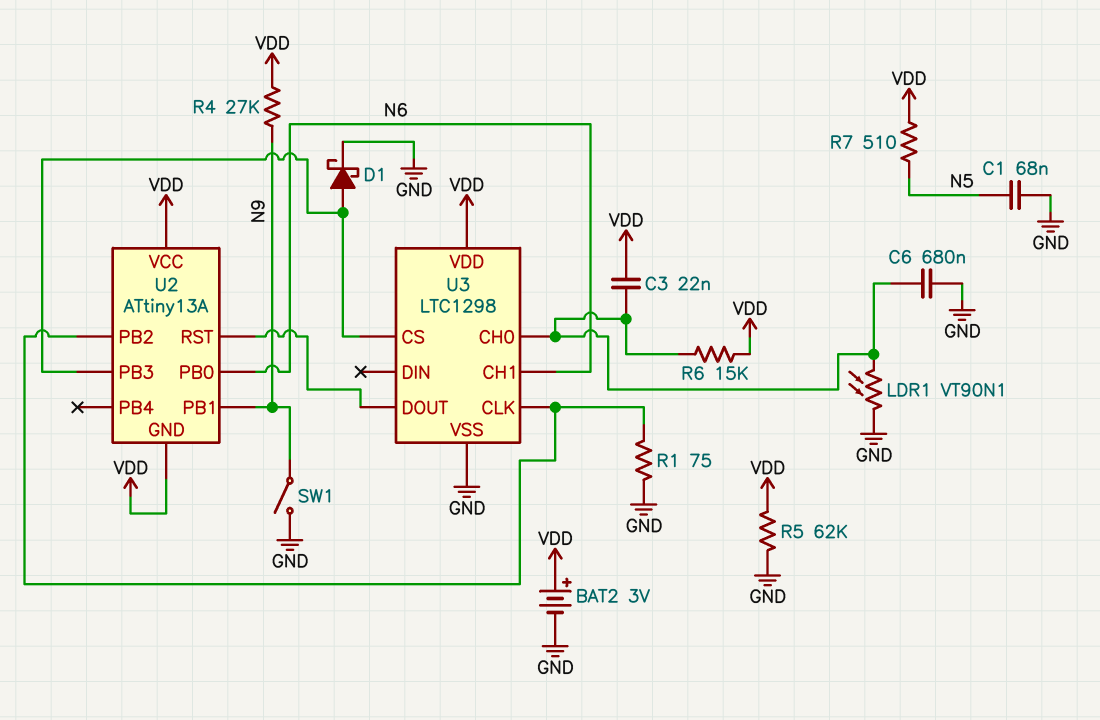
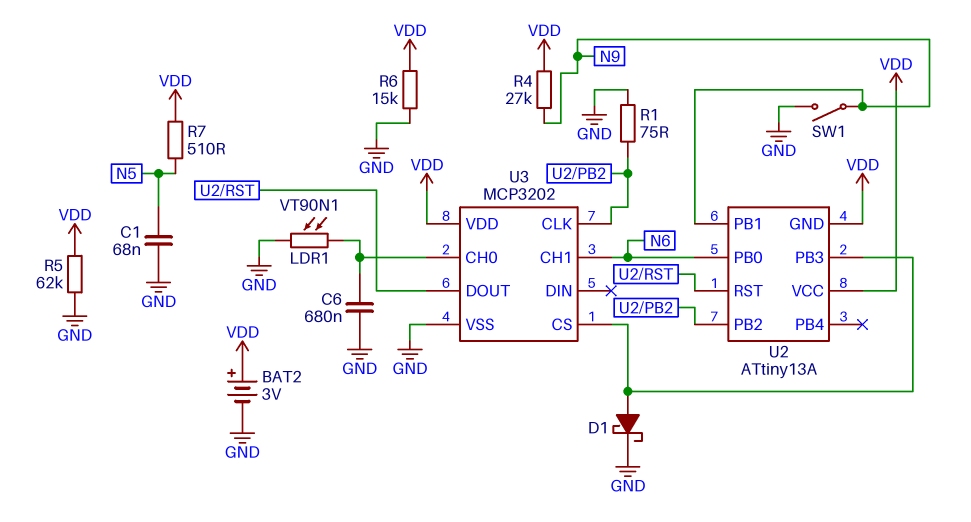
C3: 22nF (U3/CH0, VDD) -> none
R6: 15k (U3/CH0, VDD) -> 15k (GND, VDD)
U3: LTC1298 -> MCP3202

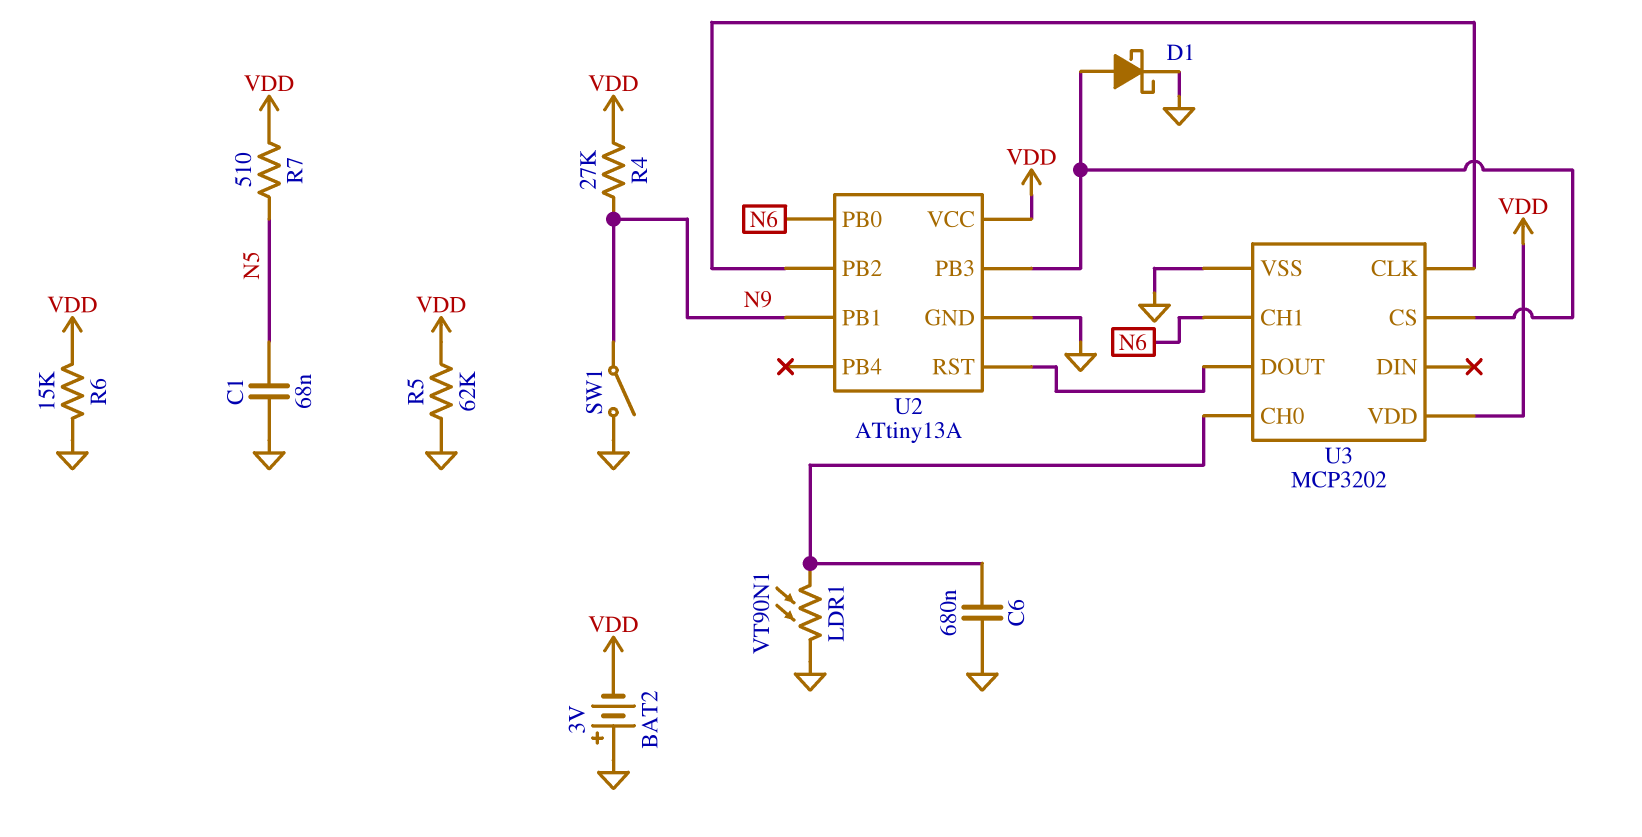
BAT2: 3V (plus VDD, minus GND) -> 3V (plus GND, minus VDD)
R1: 75 (GND, U2/PB2) -> none
U2 pin GND: VDD -> GND

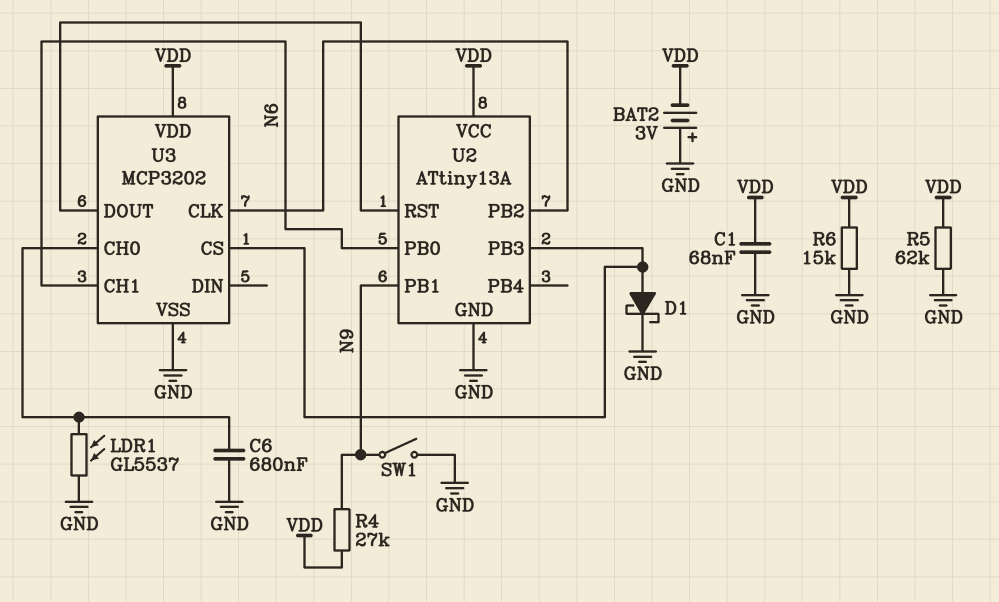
C1: 68nF (GND, N5) -> 68nF (GND, VDD)
LDR1: VT90N1 (GND, U3/CH0) -> GL5537 (GND, U3/CH0)
R7: 510 (N5, VDD) -> none

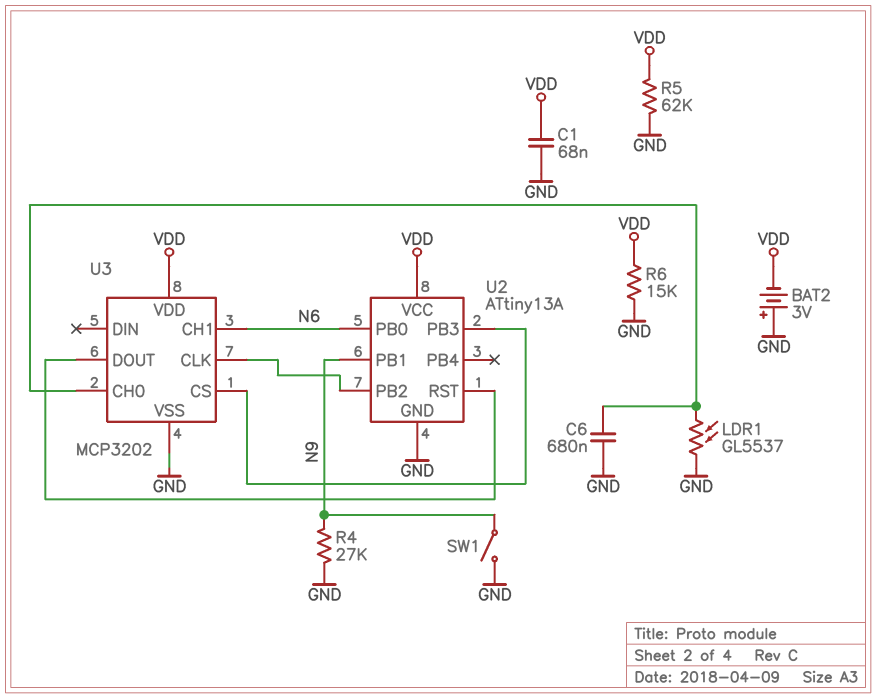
D1: schottky (A U2/PB3, K GND) -> none
R4: 27k (N9, VDD) -> 27k (GND, N9)

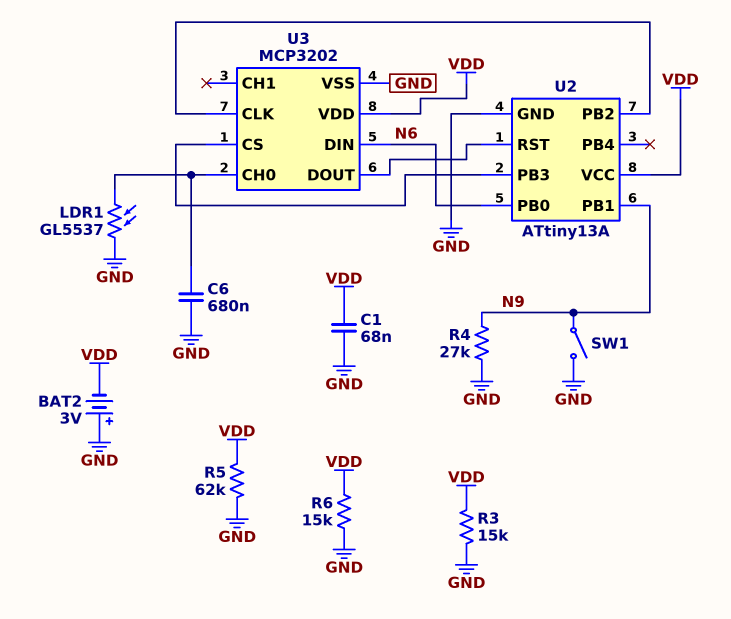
R3: none -> 15k (GND, VDD)
U3 pin CH1: N6 -> none
U3 pin DIN: none -> N6

